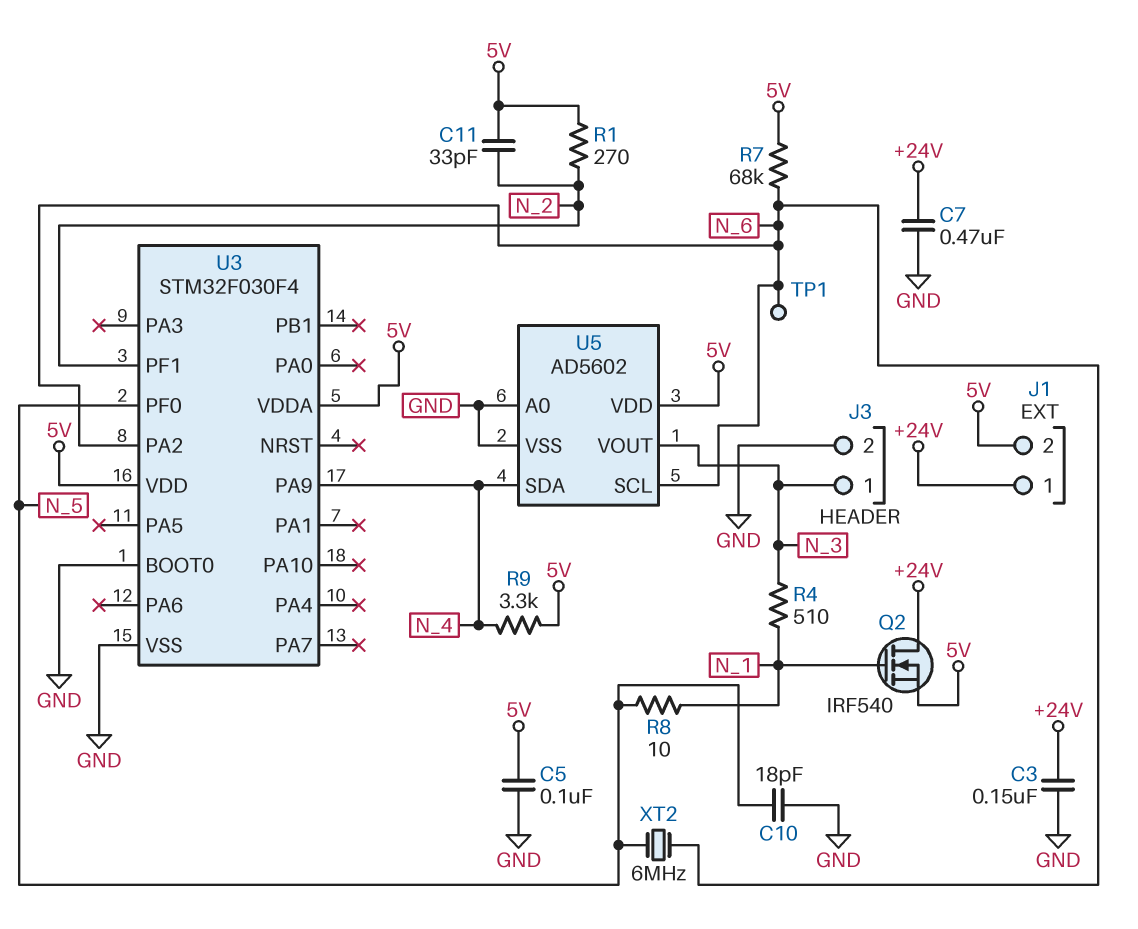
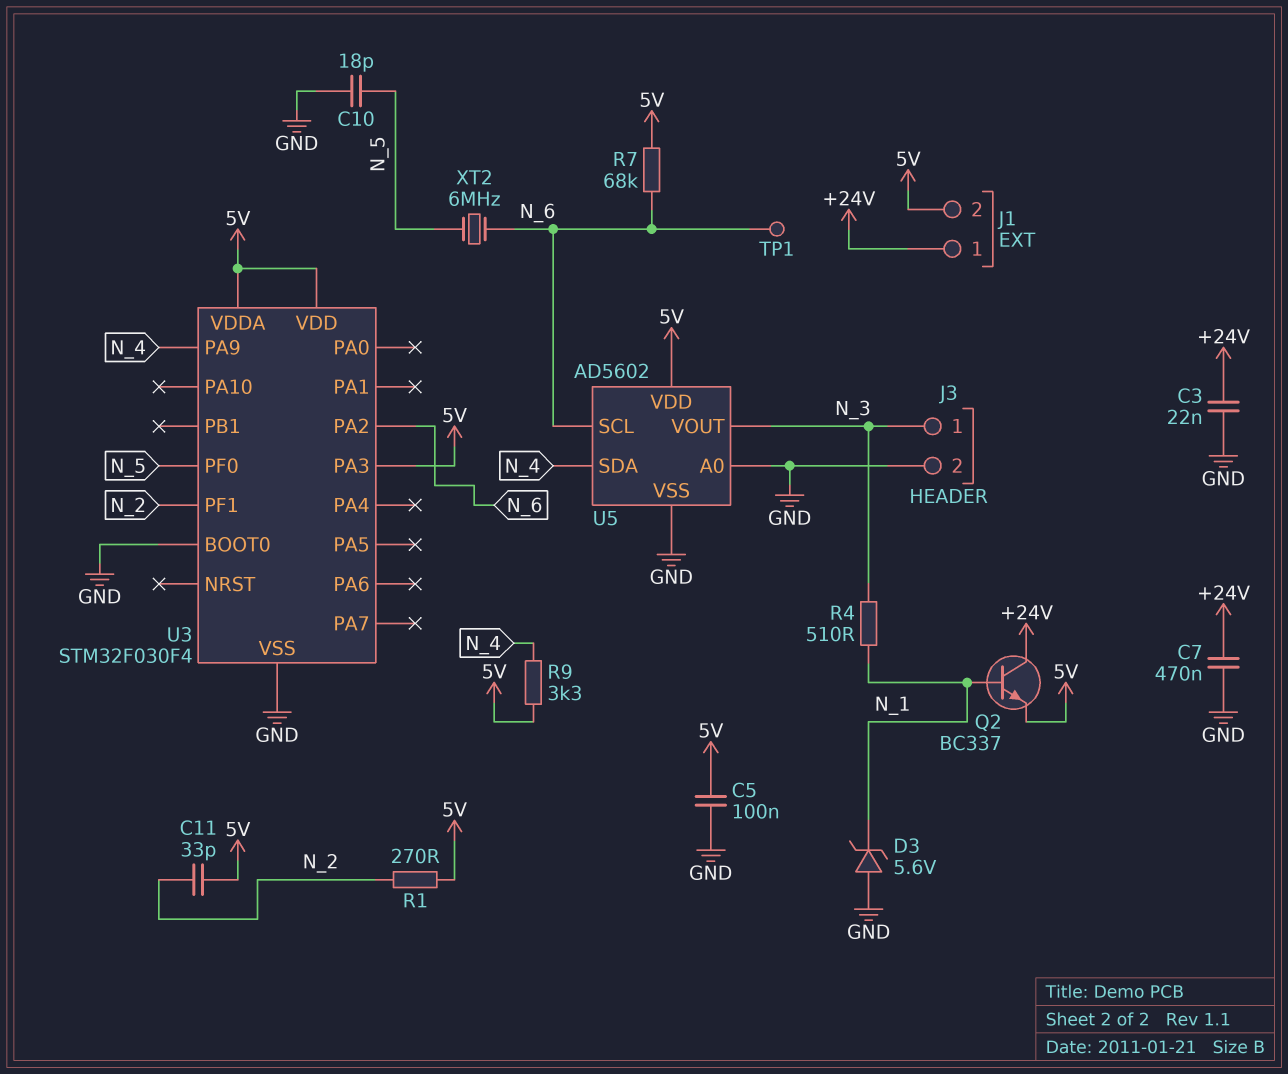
C3: 150nF (+24V, GND) -> 22nF (+24V, GND)
D3: none -> zener 5.6V (A GND, K N_1)
Q2: NMOS IRF540 (G N_1, D +24V, S 5V) -> NPN BC337 (B N_1, C +24V, E 5V)
R8: 10 (N_1, N_5) -> none
U3 pin PA3: none -> 5V

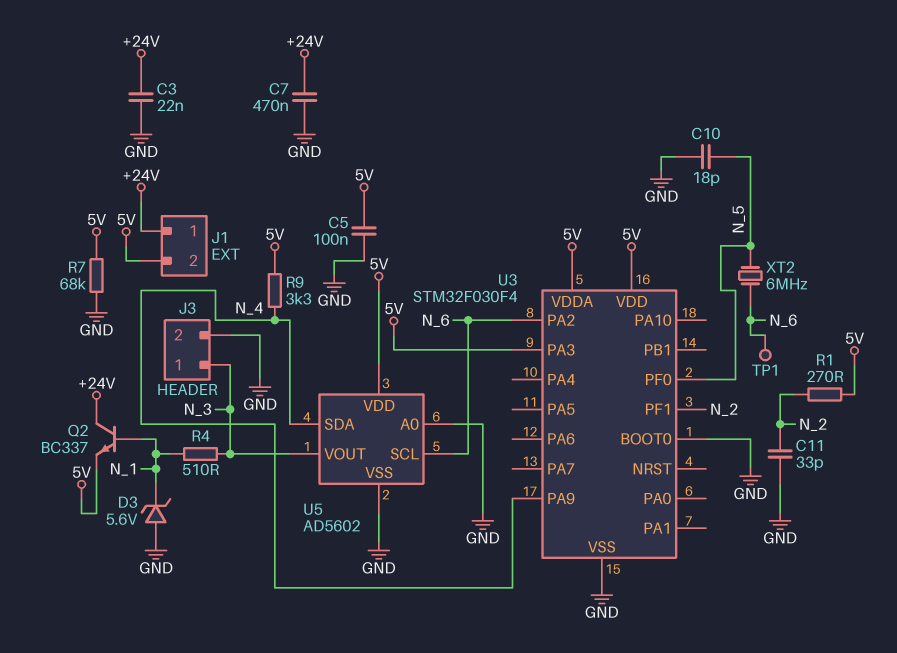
C11: 33pF (5V, N_2) -> 33pF (GND, N_2)
R7: 68k (5V, N_6) -> 68k (5V, GND)

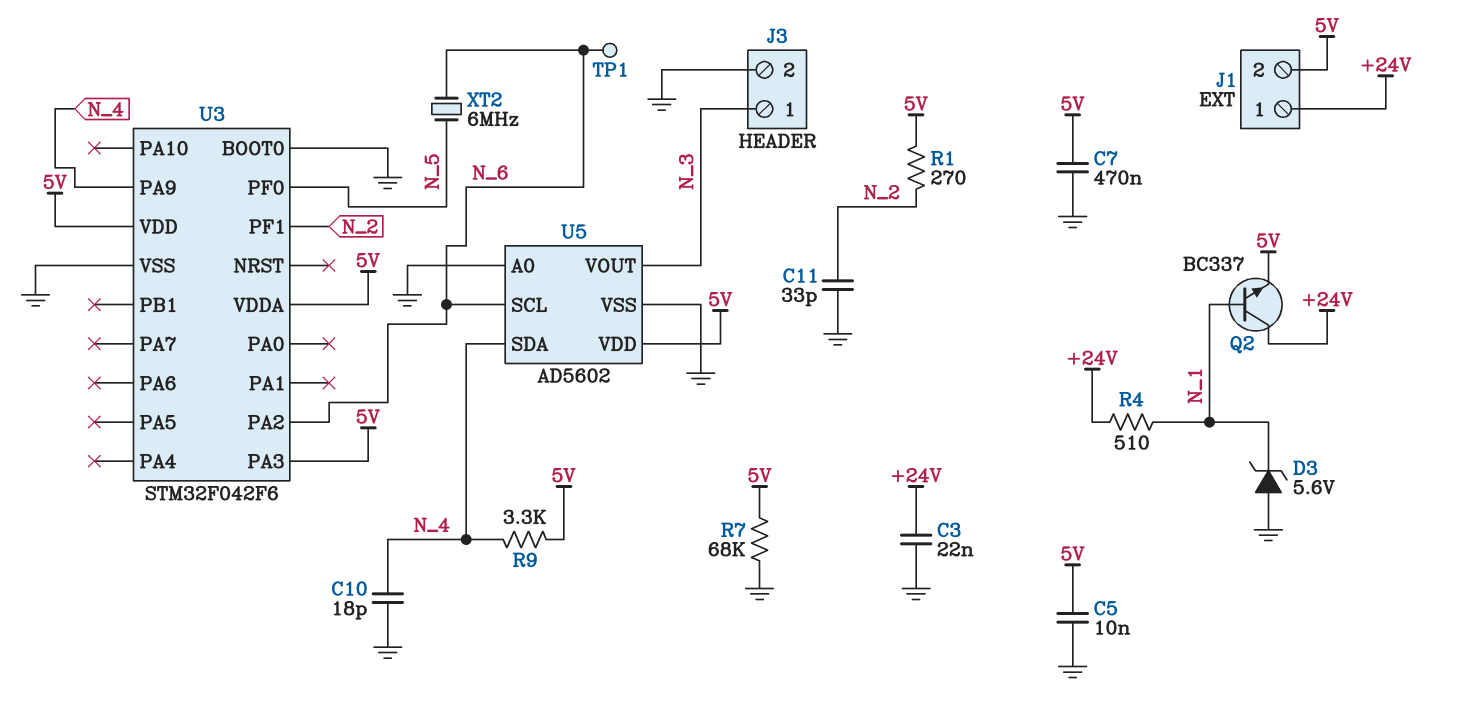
C5: 100nF (5V, GND) -> 10nF (5V, GND)
C7: 470nF (+24V, GND) -> 470nF (5V, GND)
C10: 18pF (GND, N_5) -> 18pF (GND, N_4)
R4: 510 (N_1, N_3) -> 510 (+24V, N_1)
U3: STM32F030F4 -> STM32F042F6

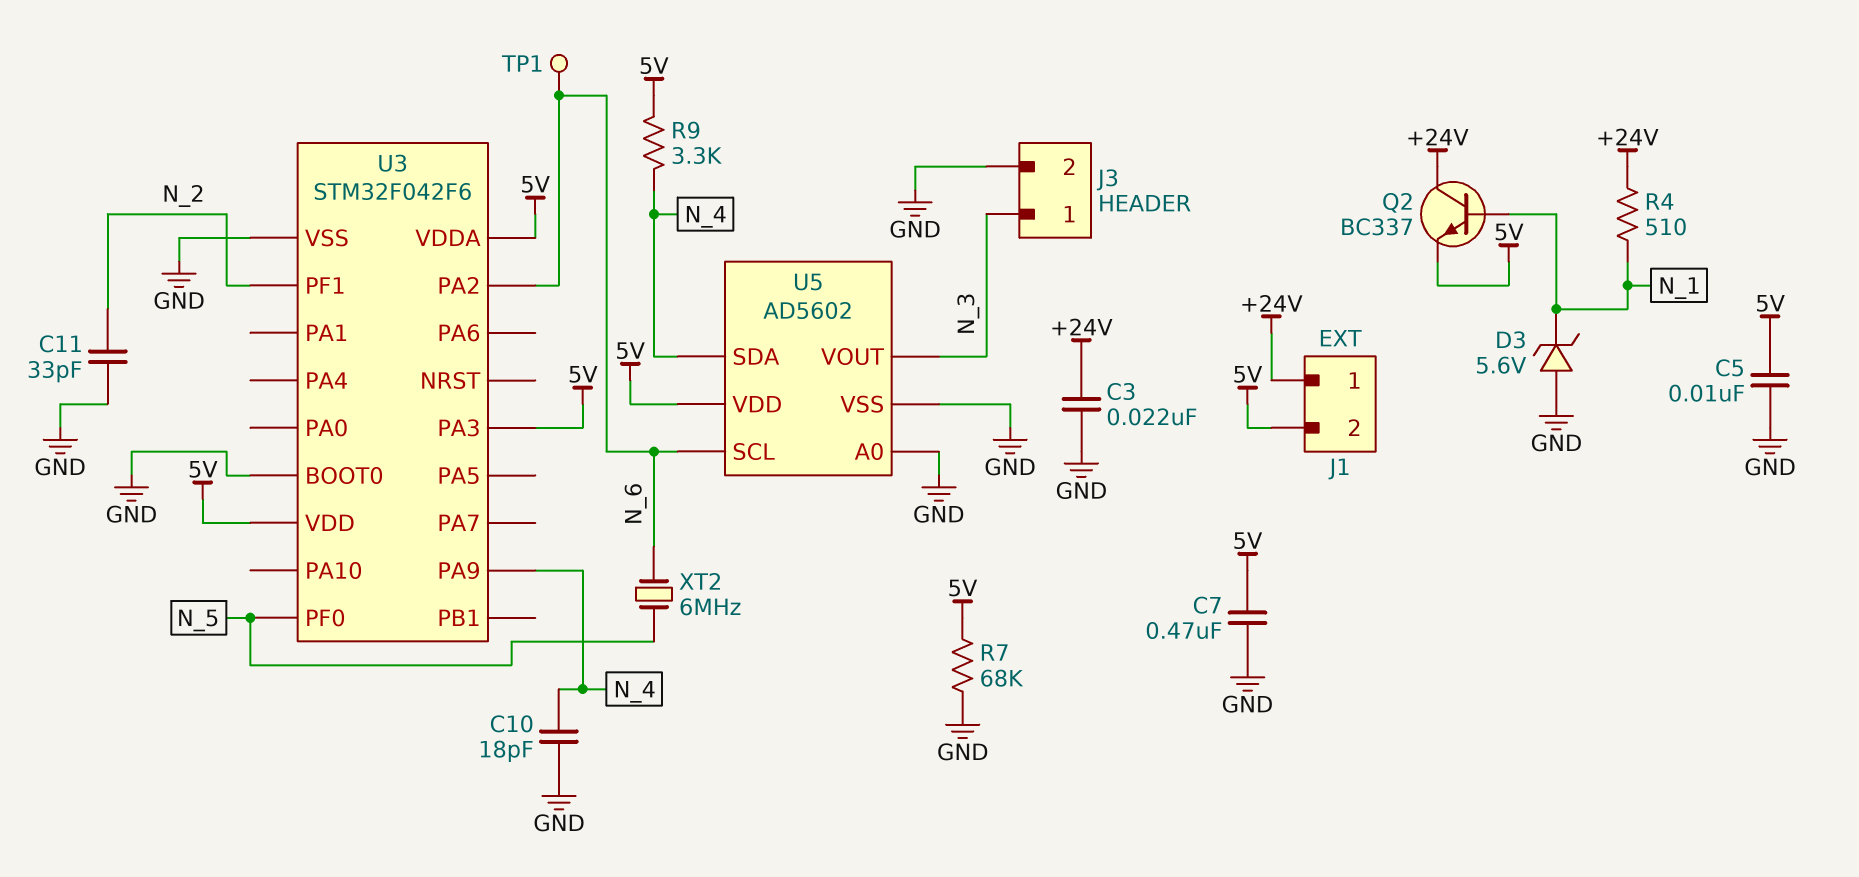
R1: 270 (5V, N_2) -> none

